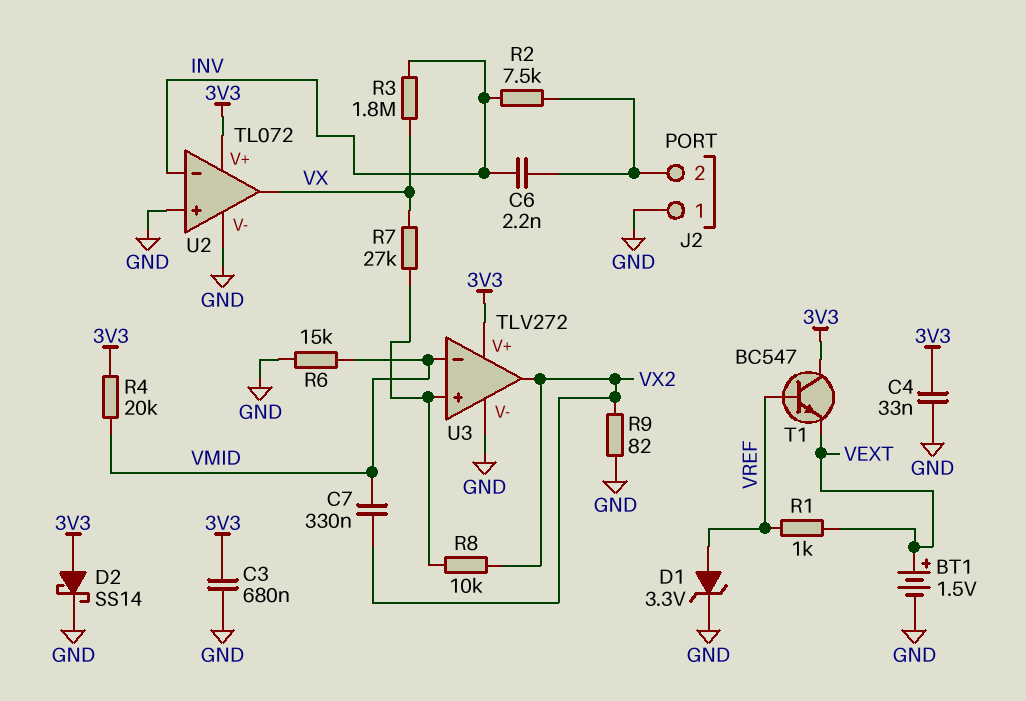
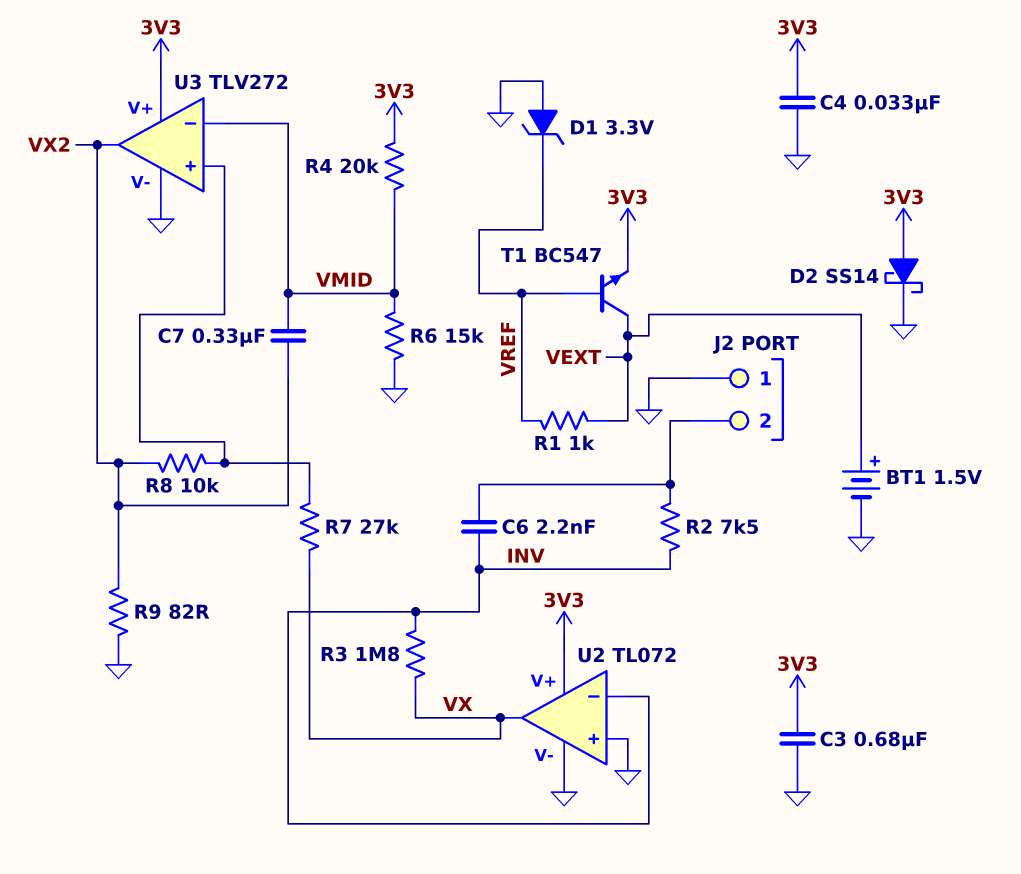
D1: zener 3.3V (A VREF, K GND) -> zener 3.3V (A GND, K VREF)
T1: NPN BC547 (B VREF, C 3V3, E VEXT) -> NPN BC547 (B VREF, C VEXT, E 3V3)

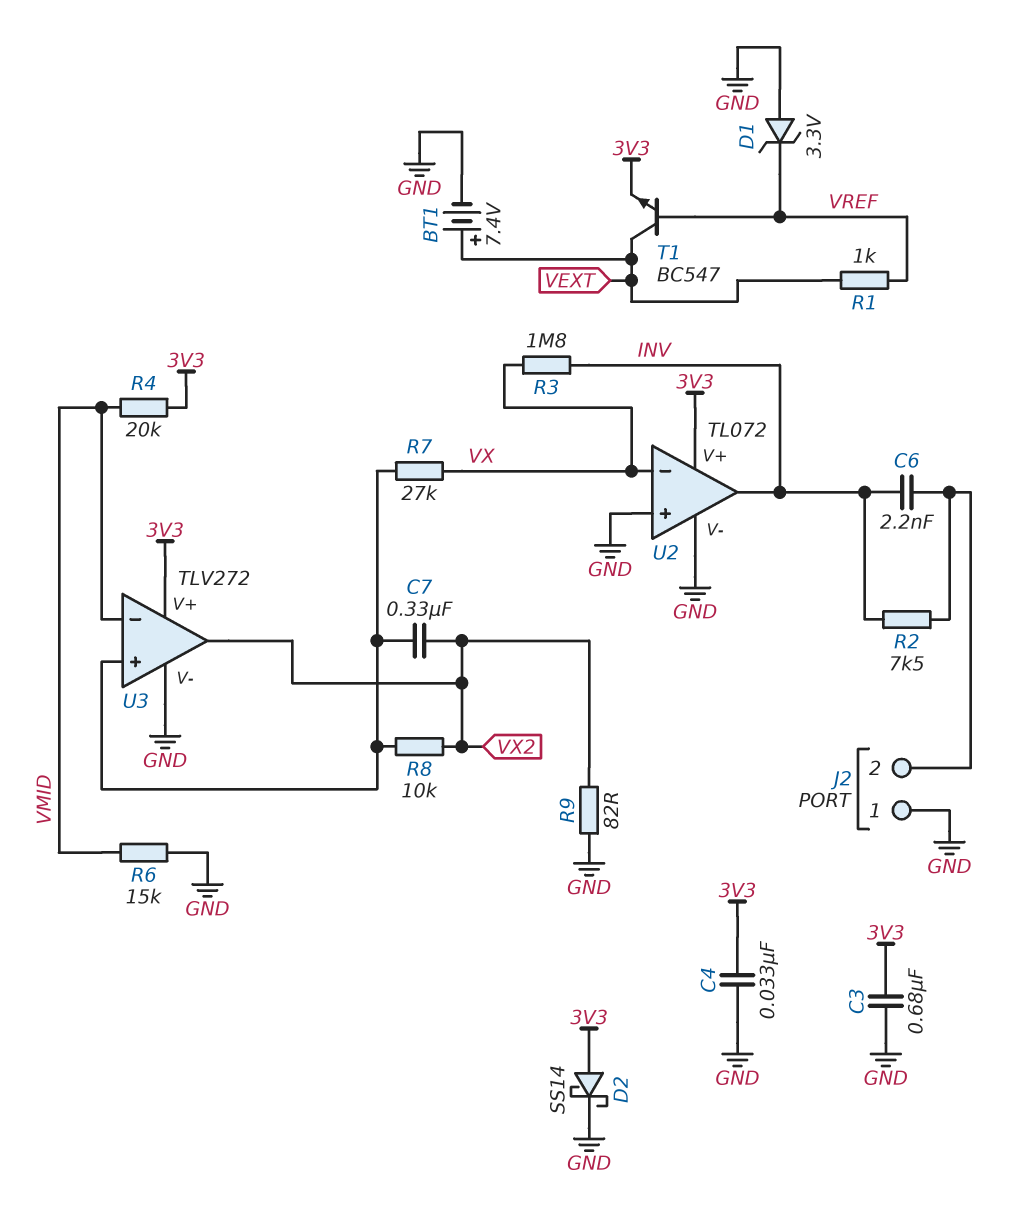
BT1: 1.5V (plus VEXT, minus GND) -> 7.4V (plus VEXT, minus GND)
C7: 330nF (VMID, VX2) -> 330nF (U3/in+, VX2)
U2 pin in-: INV -> VX
U2 pin out: VX -> INV

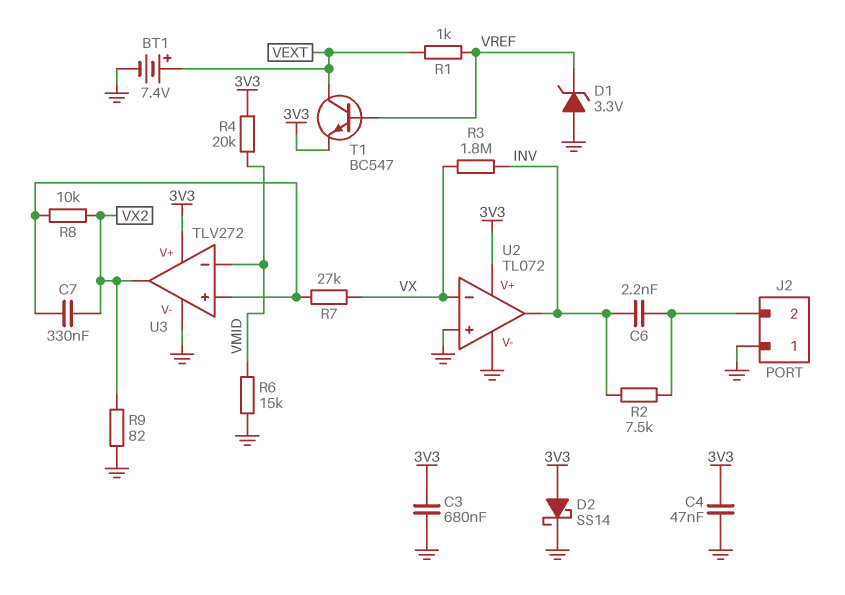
C4: 33nF (3V3, GND) -> 47nF (3V3, GND)

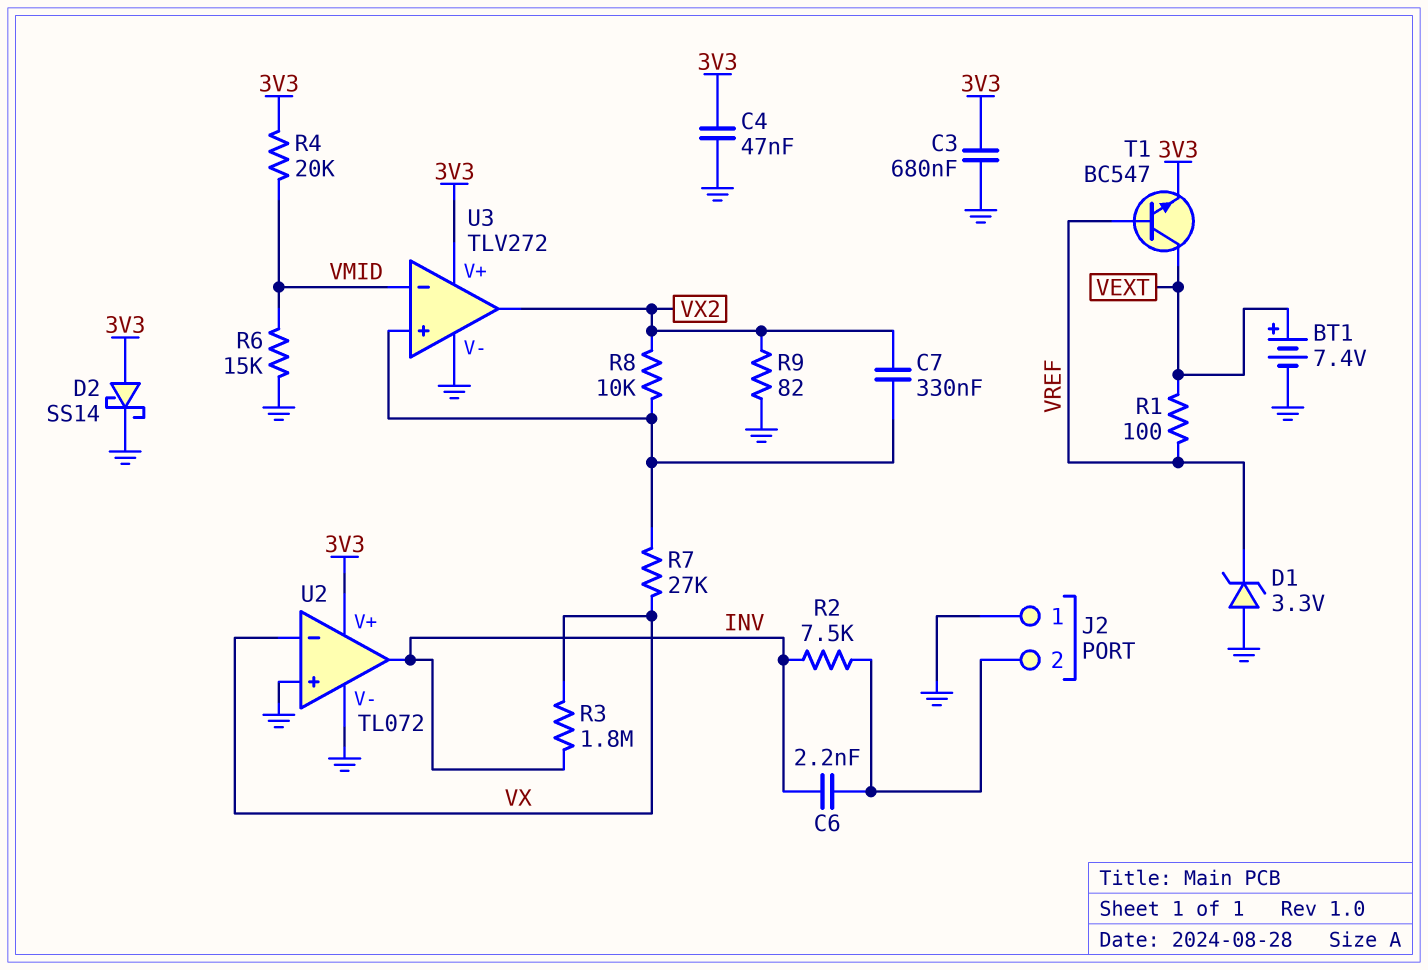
R1: 1k (VEXT, VREF) -> 100 (VEXT, VREF)

